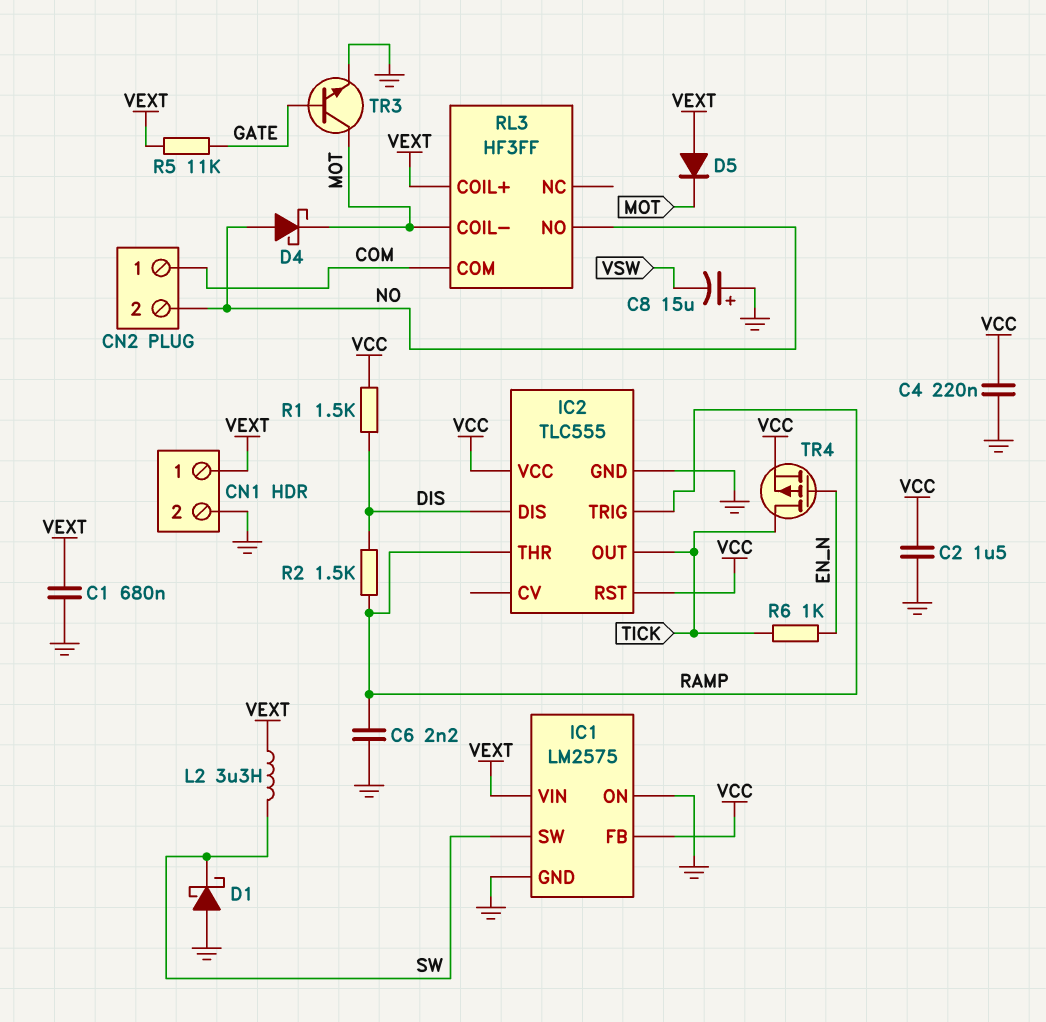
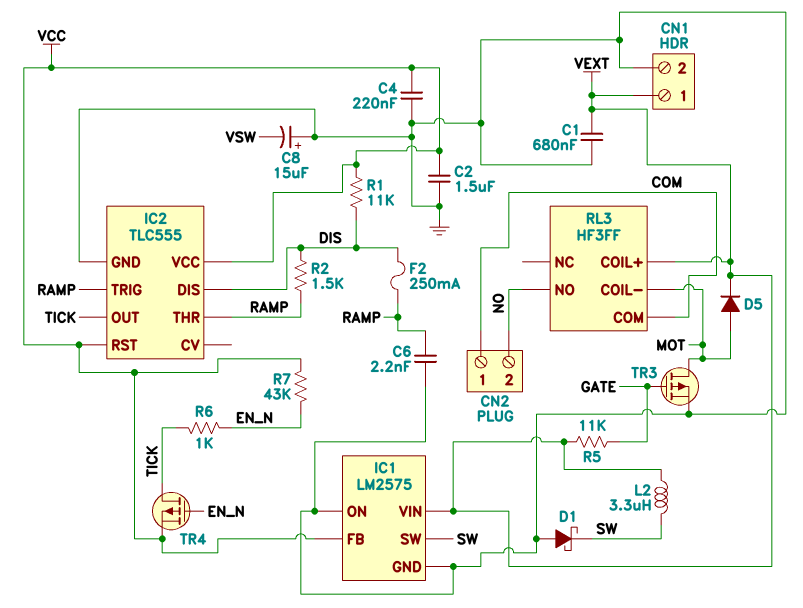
D4: schottky (A NO, K MOT) -> none
D5: diode (A VEXT, K MOT) -> diode (A MOT, K VEXT)
F2: none -> 250mA (DIS, RAMP)
R1: 1.5k (DIS, VCC) -> 11k (DIS, VCC)
R7: none -> 43k (EN_N, VCC)
TR3: NPN (B GATE, C MOT, E GND) -> PMOS (G GATE, D MOT, S GND)

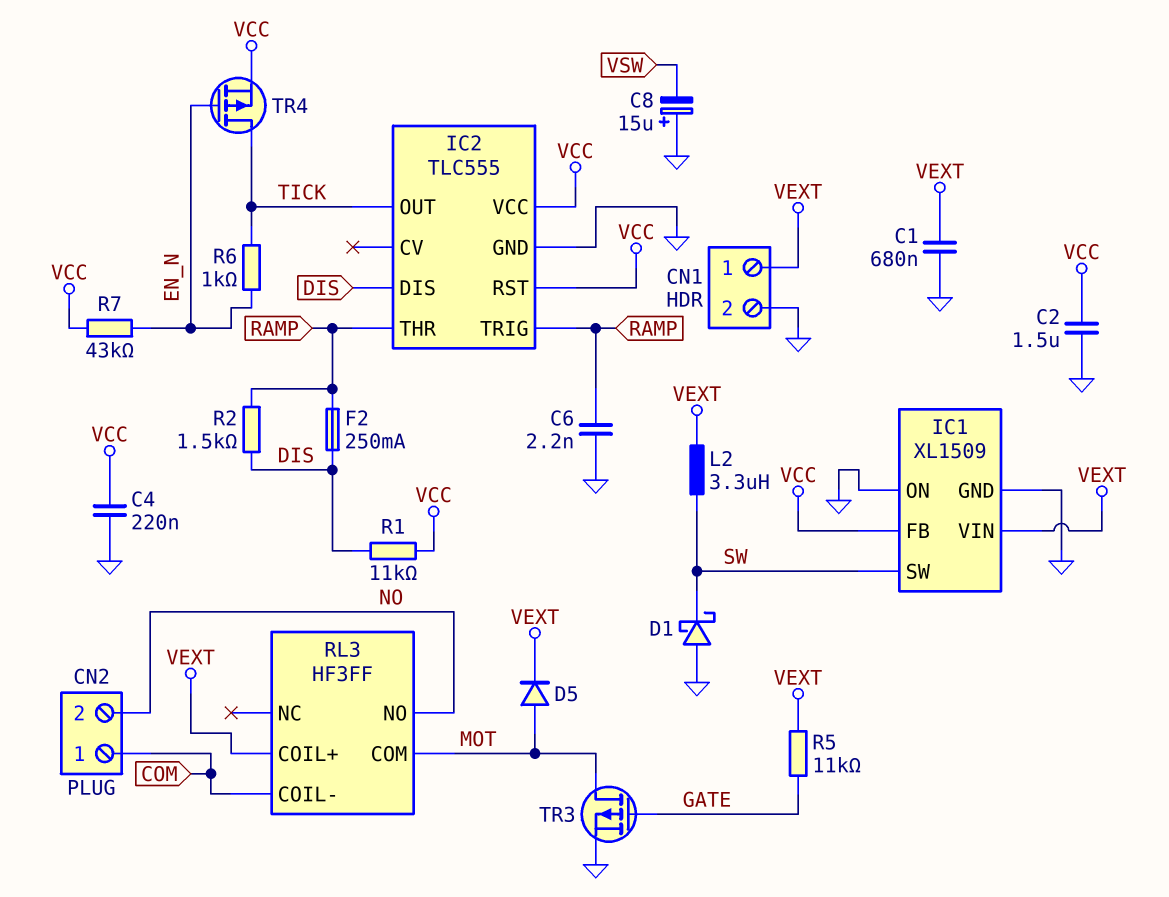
IC1: LM2575 -> XL1509
RL3 pin COIL-: MOT -> COM
RL3 pin COM: COM -> MOT

